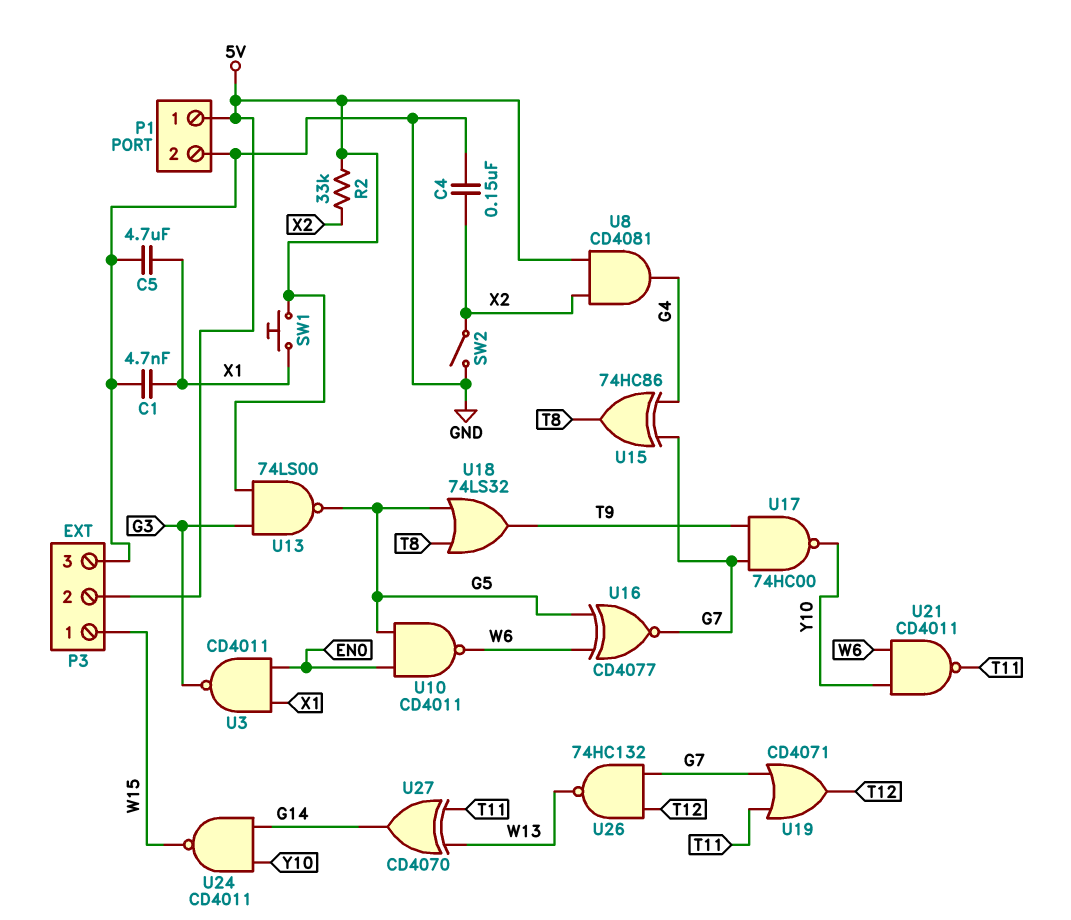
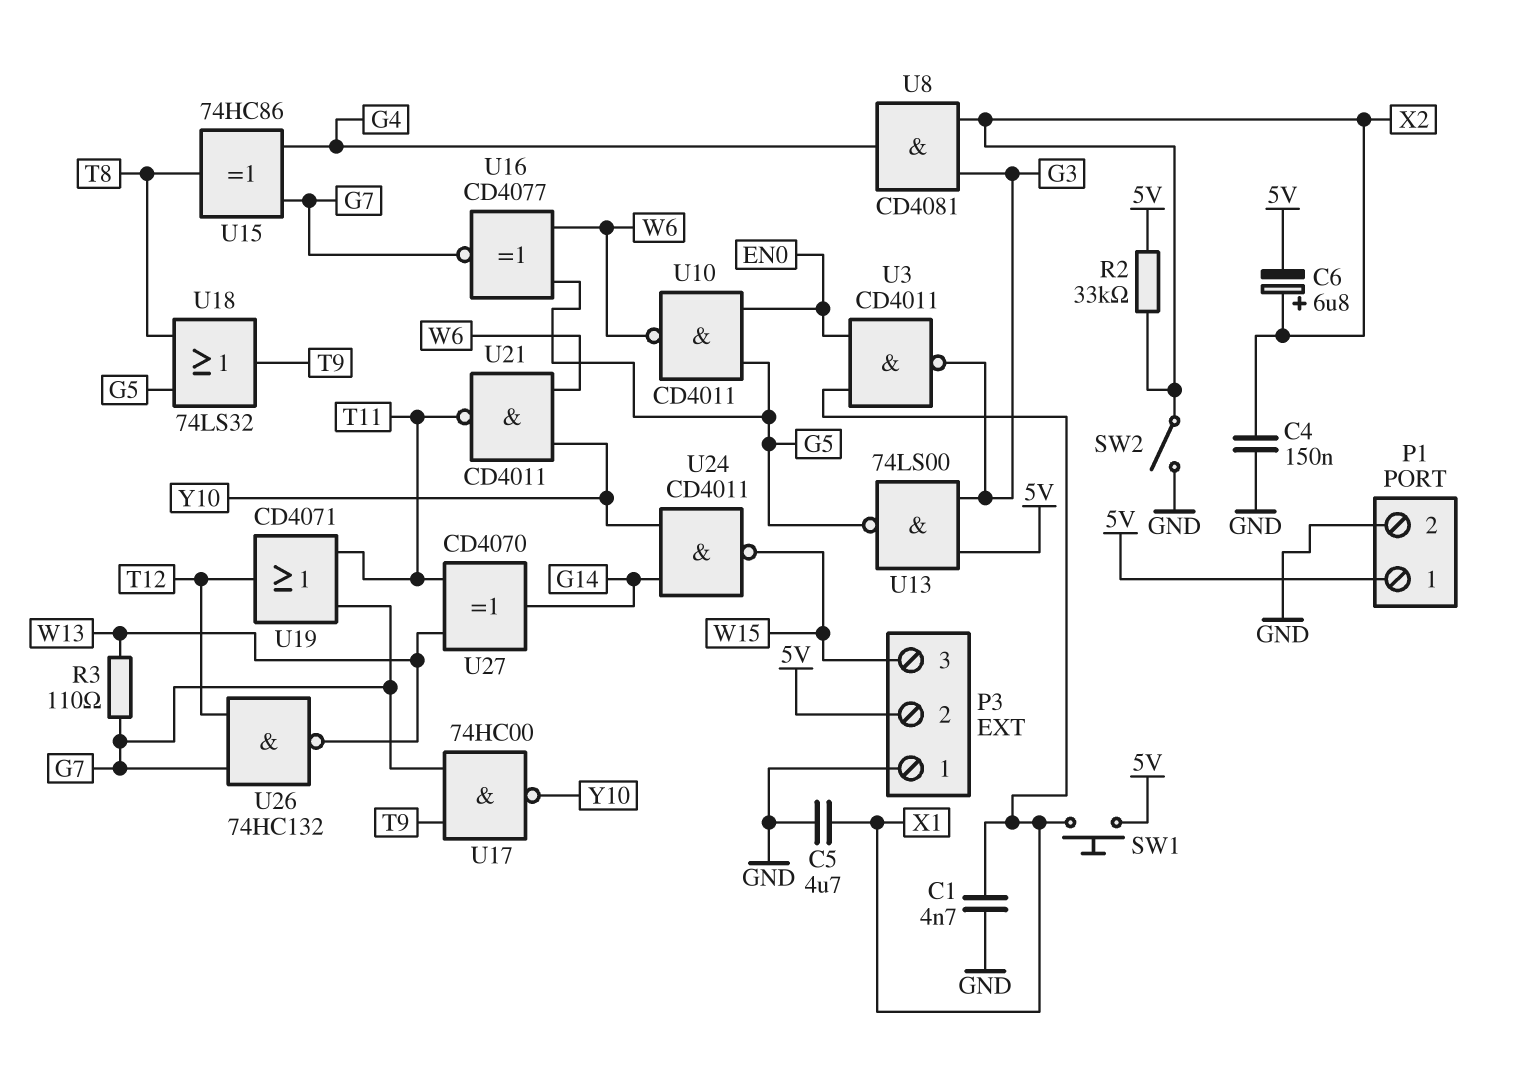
C6: none -> 6.8uF (plus X2, minus 5V)
P3 pin 1: W15 -> GND
P3 pin 3: GND -> W15
R3: none -> 110 (G7, W13)
U8: AND CD4081 (in 5V, in X2, out G4) -> AND CD4081 (in G3, in X2, out G4)

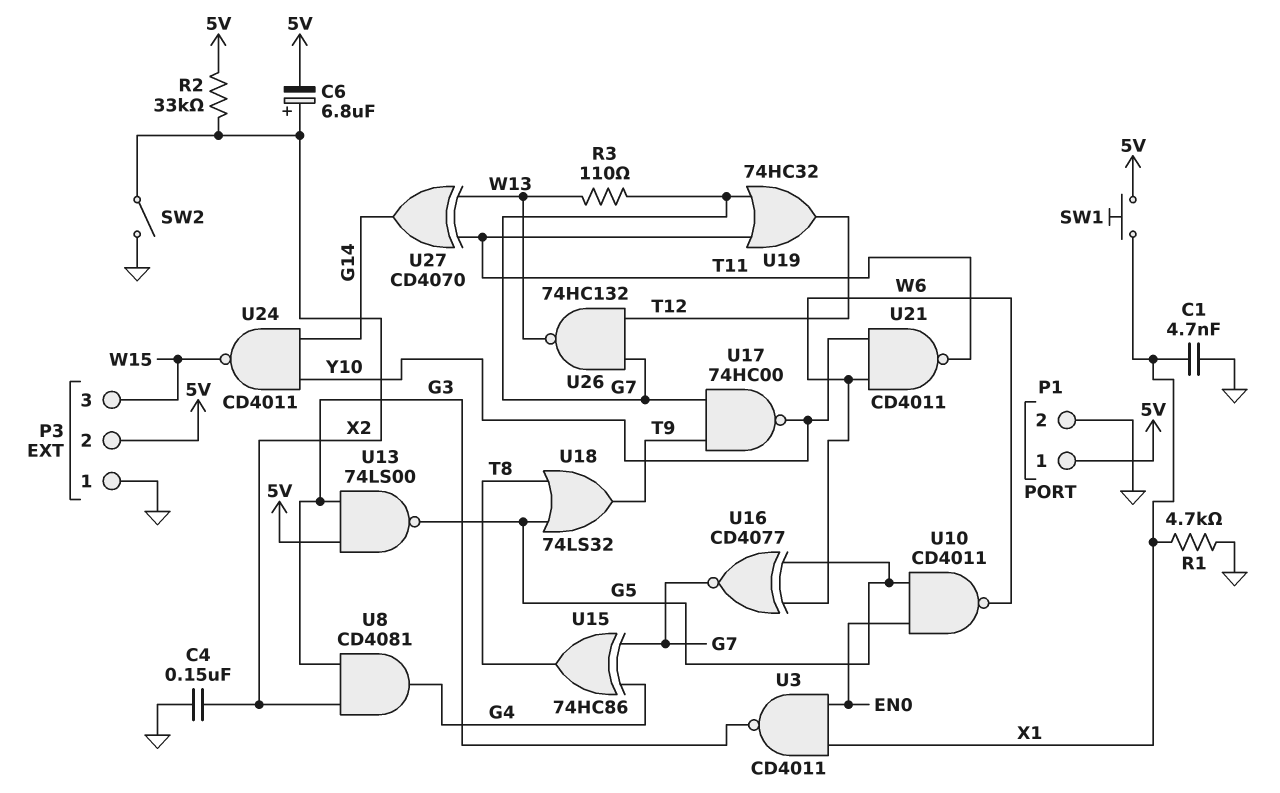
C5: 4.7uF (GND, X1) -> none
R1: none -> 4.7k (GND, X1)
U19: OR CD4071 (in G7, in T11, out T12) -> OR 74HC32 (in G7, in T11, out T12)

